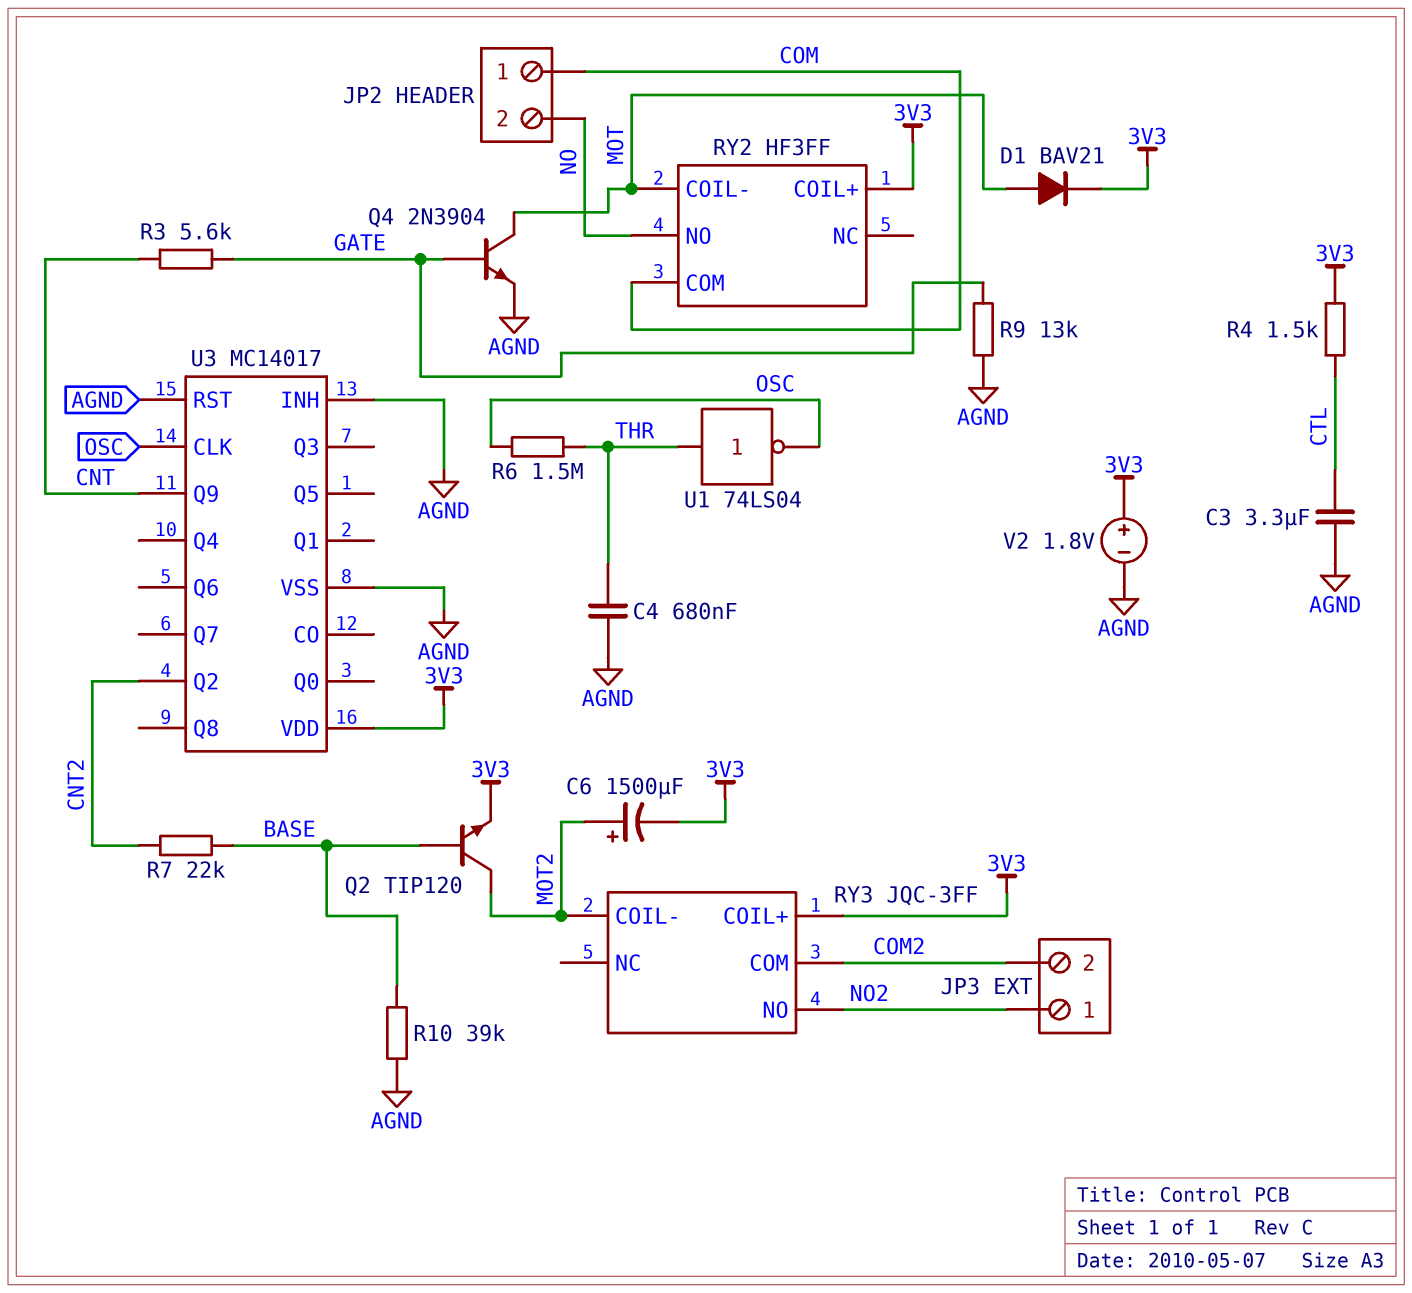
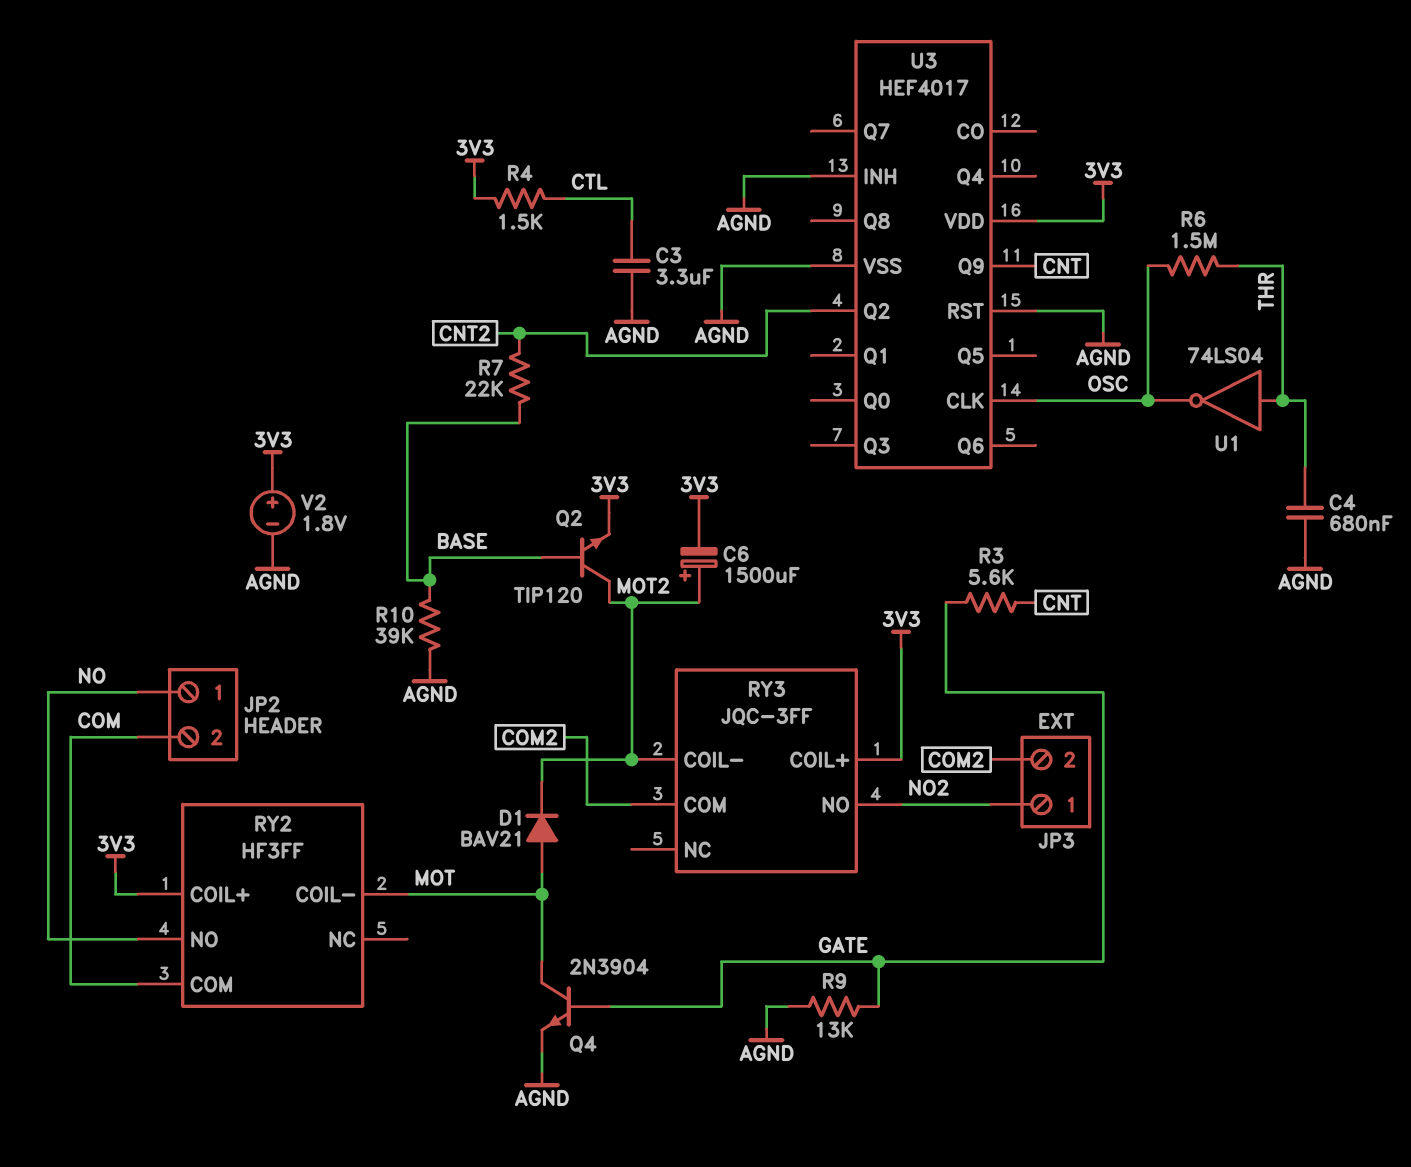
D1: diode BAV21 (A MOT, K 3V3) -> diode BAV21 (A MOT, K MOT2)
JP2 pin 1: COM -> NO
JP2 pin 2: NO -> COM
U3: MC14017 -> HEF4017

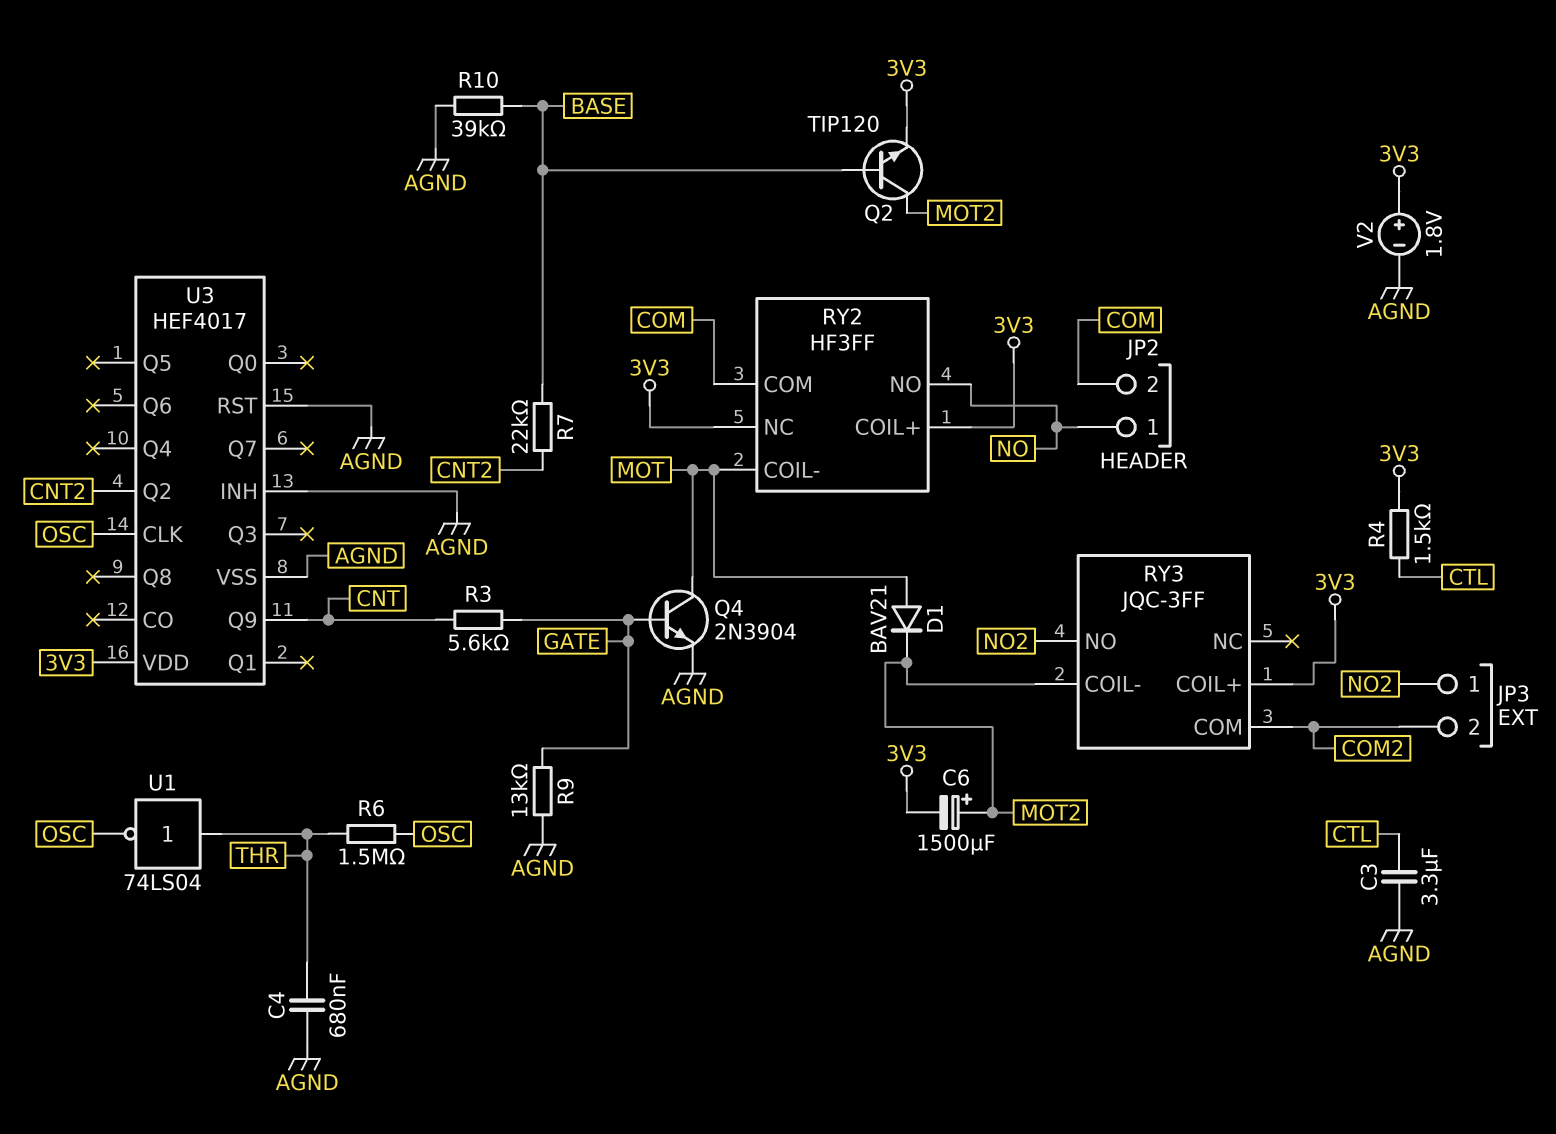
RY2 pin NC: none -> 3V3

